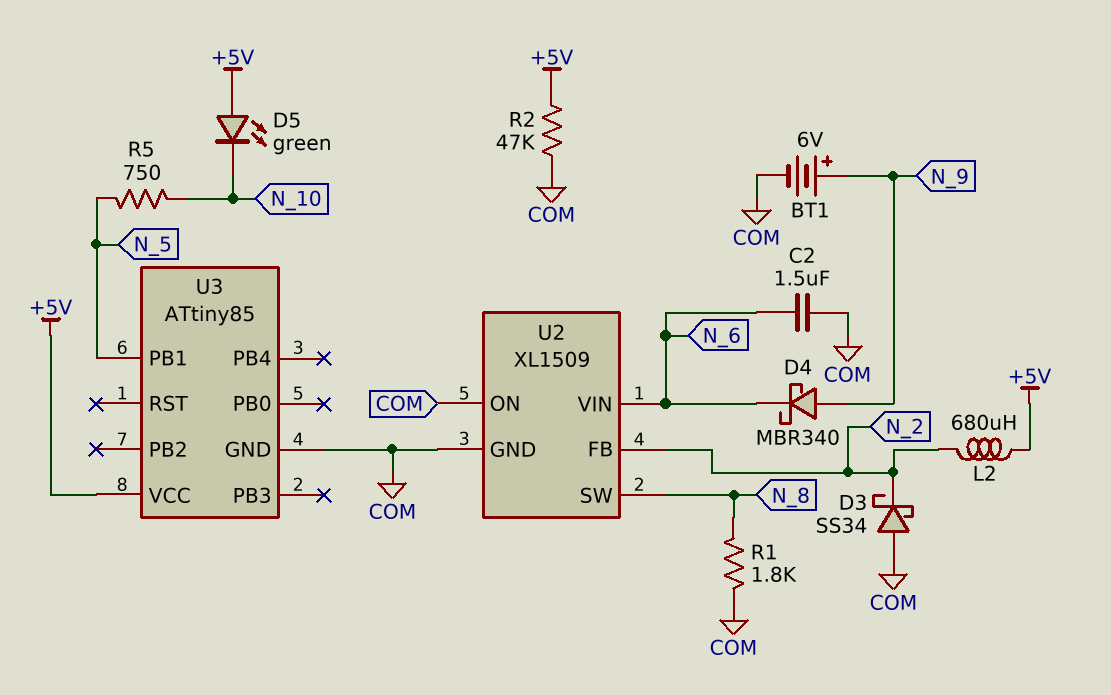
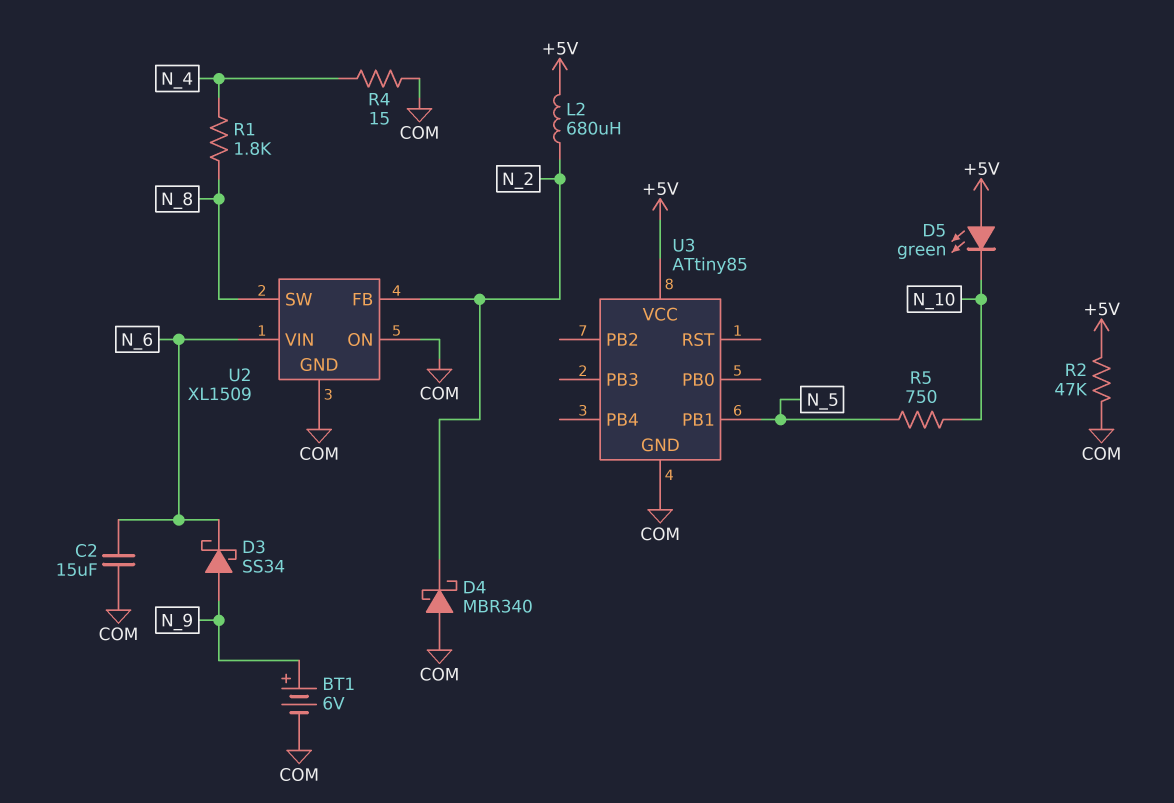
C2: 1.5uF (COM, N_6) -> 15uF (COM, N_6)
D3: schottky SS34 (A COM, K N_2) -> schottky SS34 (A N_9, K N_6)
D4: schottky MBR340 (A N_9, K N_6) -> schottky MBR340 (A COM, K N_2)
R1: 1.8k (COM, N_8) -> 1.8k (N_4, N_8)
R4: none -> 15 (COM, N_4)

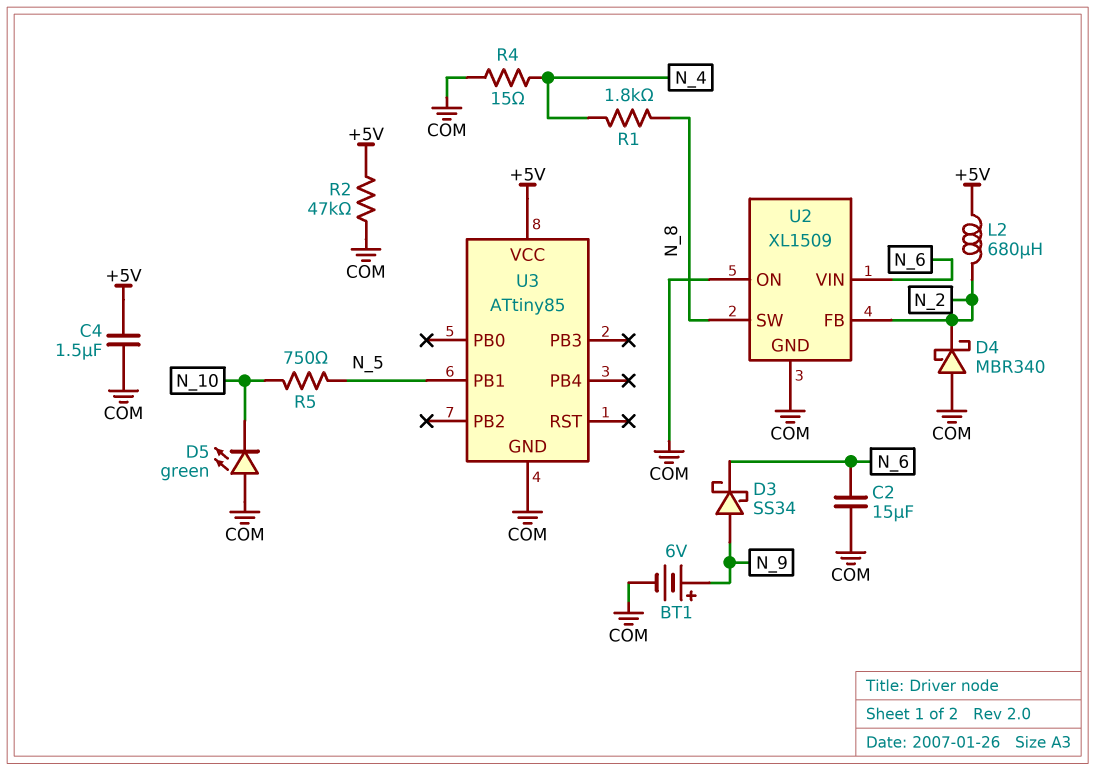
C4: none -> 1.5uF (+5V, COM)
D5: LED green (A +5V, K N_10) -> LED green (A COM, K N_10)

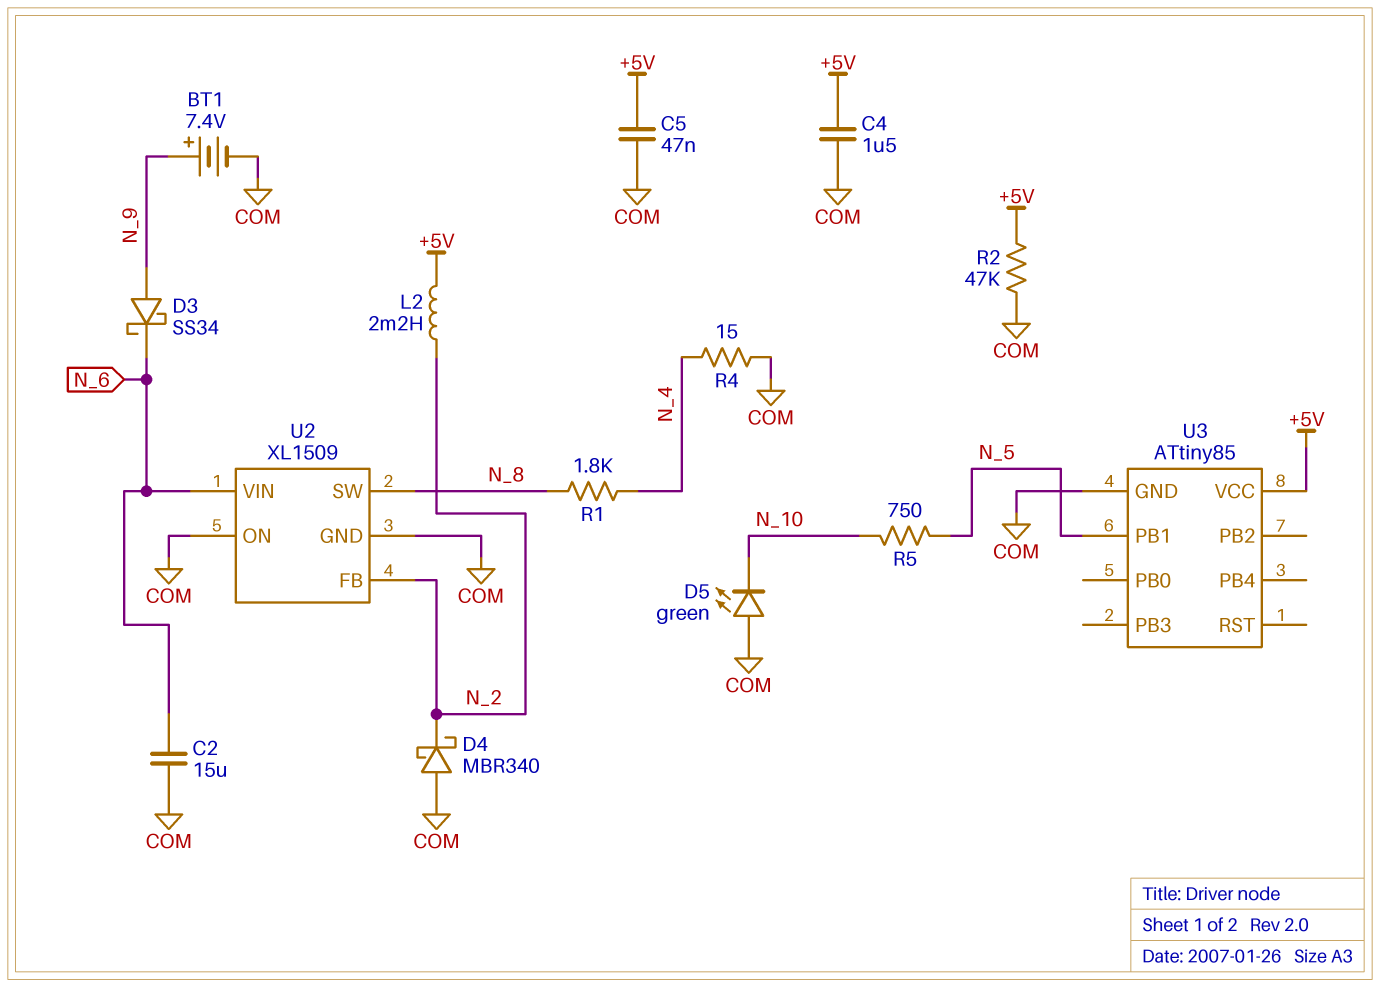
BT1: 6V (plus N_9, minus COM) -> 7.4V (plus N_9, minus COM)
C5: none -> 47nF (+5V, COM)
L2: 680uH (+5V, N_2) -> 2.2mH (+5V, N_2)

